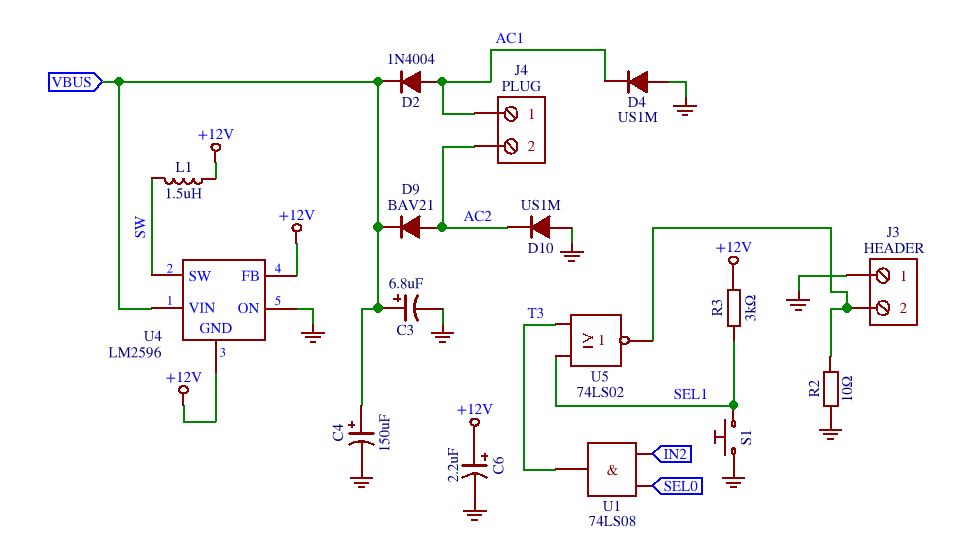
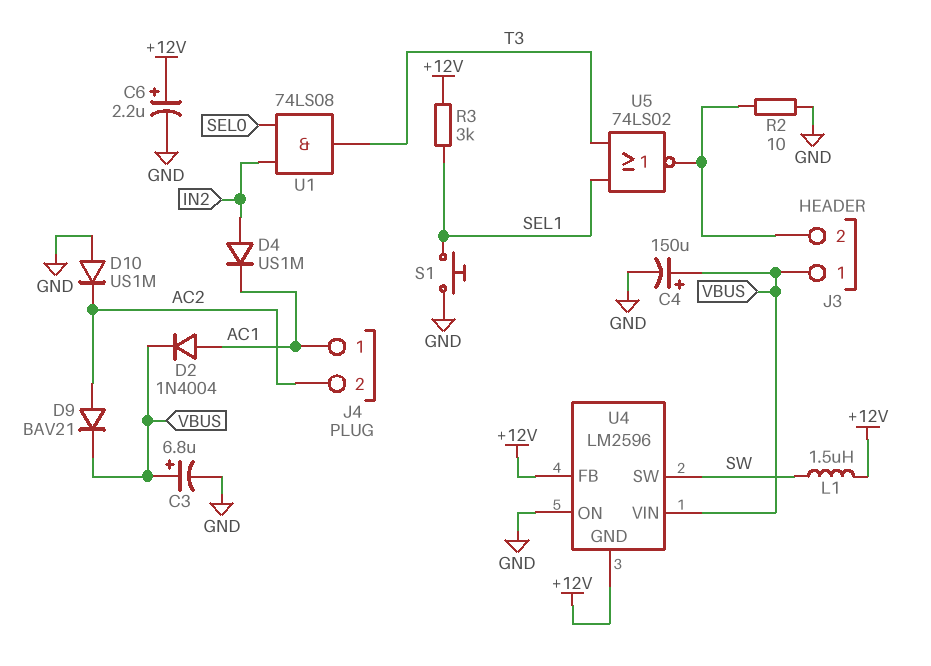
D4: diode US1M (A GND, K AC1) -> diode US1M (A IN2, K AC1)
J3 pin 1: GND -> VBUS

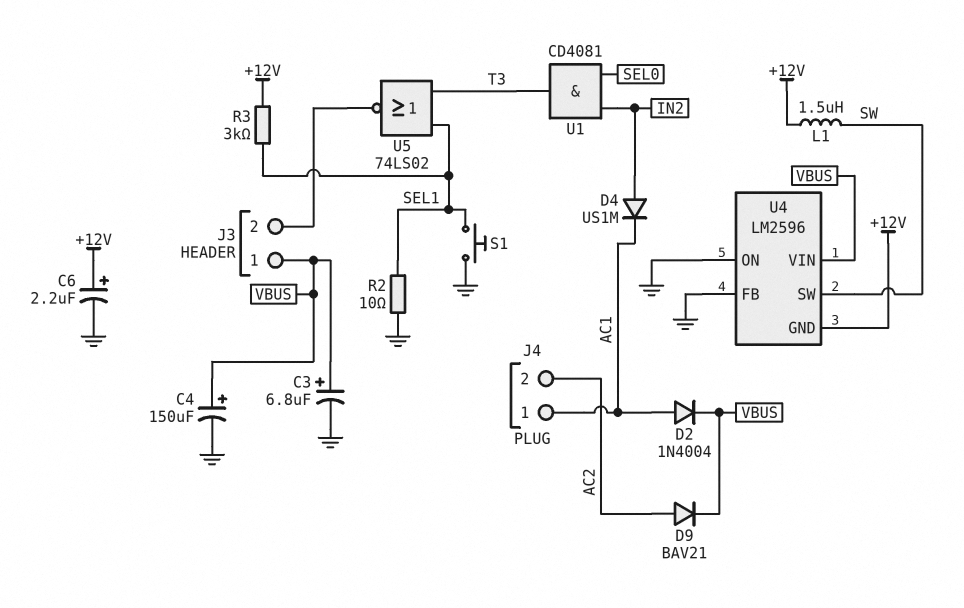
D10: diode US1M (A GND, K AC2) -> none
R2: 10 (GND, J3/2) -> 10 (GND, SEL1)
U1: AND 74LS08 (in IN2, in SEL0, out T3) -> AND CD4081 (in IN2, in SEL0, out T3)
U4 pin FB: +12V -> GND

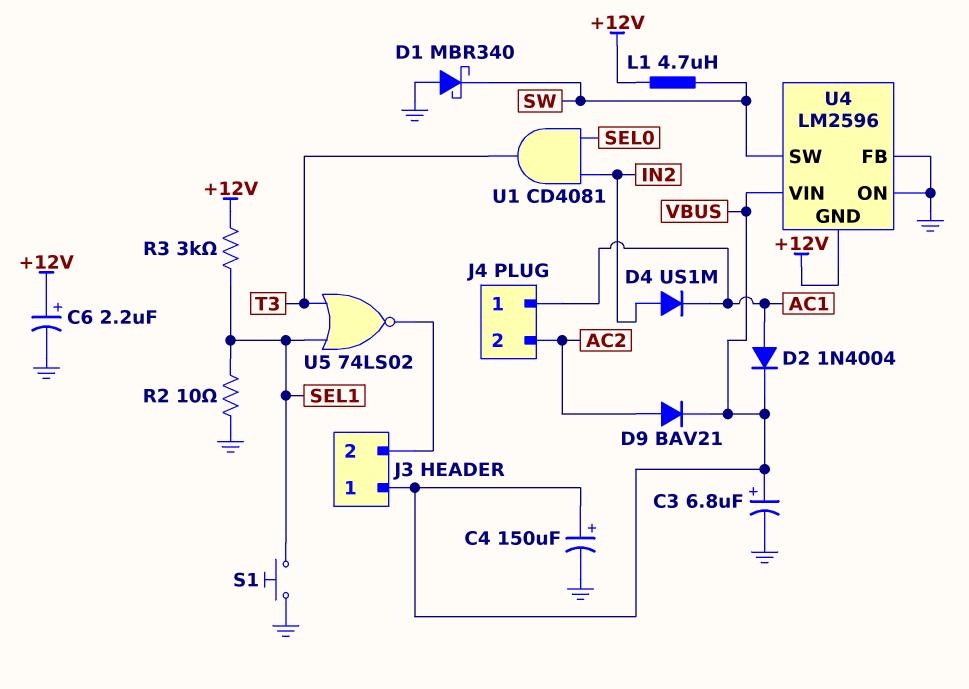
D1: none -> schottky MBR340 (A GND, K SW)
L1: 1.5uH (+12V, SW) -> 4.7uH (+12V, SW)

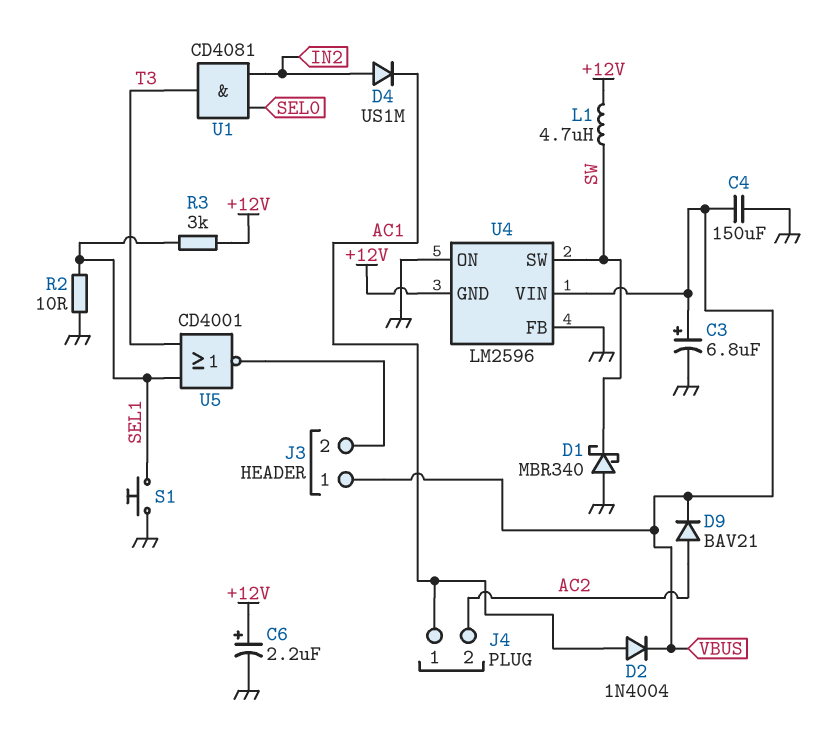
C4: 150uF (plus VBUS, minus GND) -> 150uF (GND, VBUS)
U5: NOR 74LS02 (in SEL1, in T3, out J3/2) -> NOR CD4001 (in SEL1, in T3, out J3/2)

